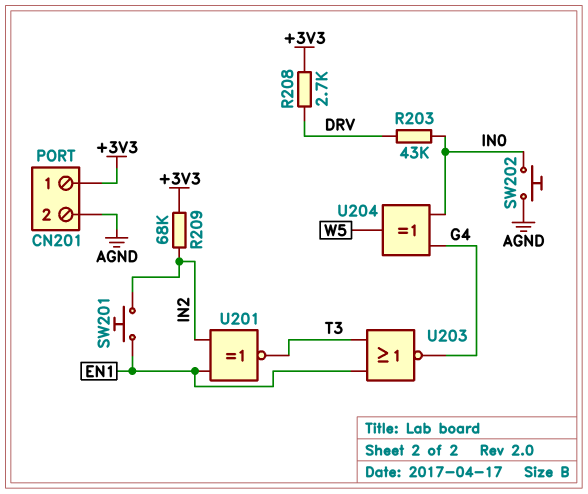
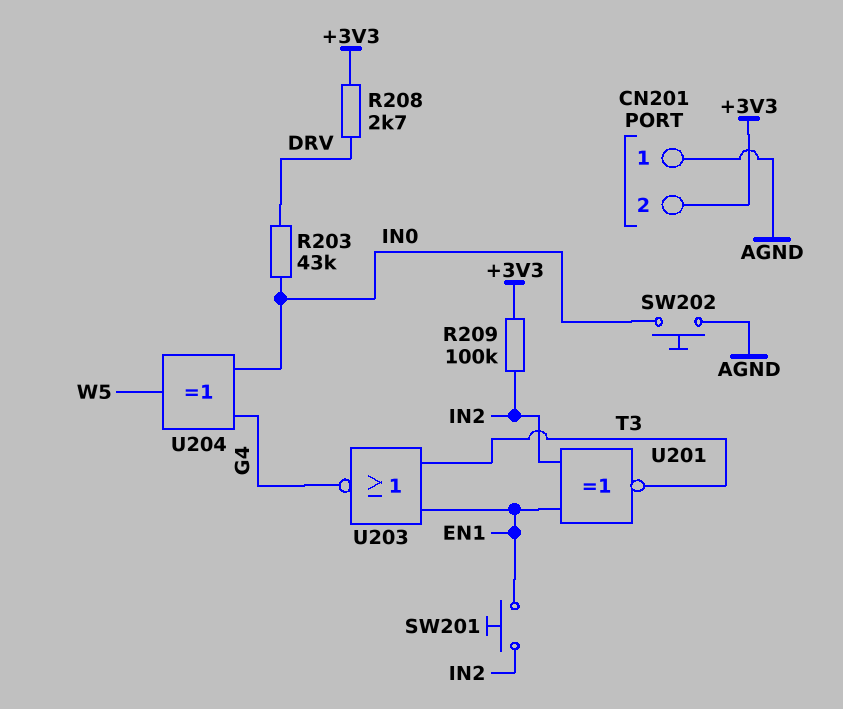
CN201 pin 1: +3V3 -> AGND
CN201 pin 2: AGND -> +3V3
R209: 68k (+3V3, IN2) -> 100k (+3V3, IN2)

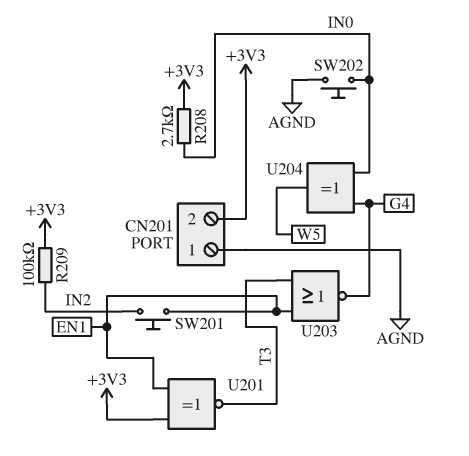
R203: 43k (DRV, IN0) -> none
R208: 2.7k (+3V3, DRV) -> 2.7k (+3V3, IN0)
U201: XNOR (in EN1, in IN2, out T3) -> XNOR (in +3V3, in EN1, out T3)

